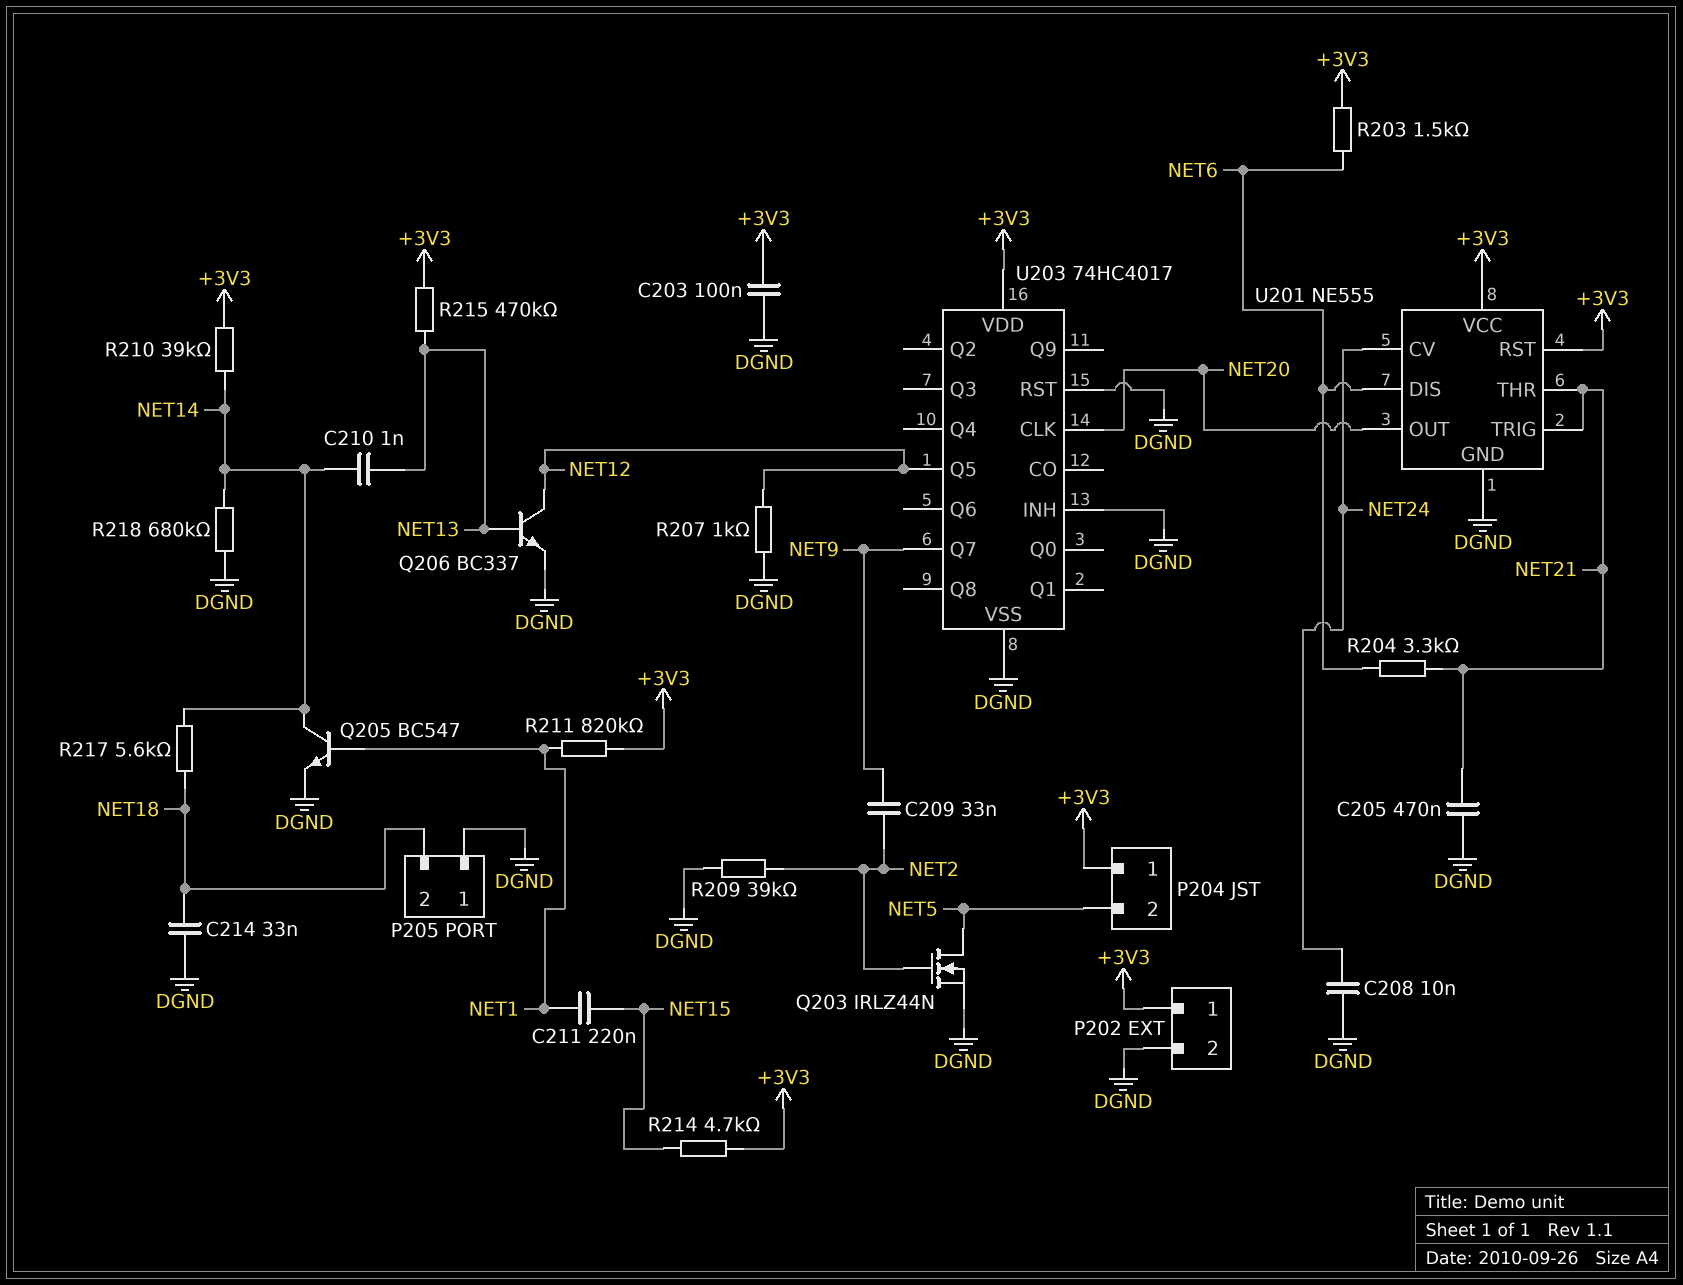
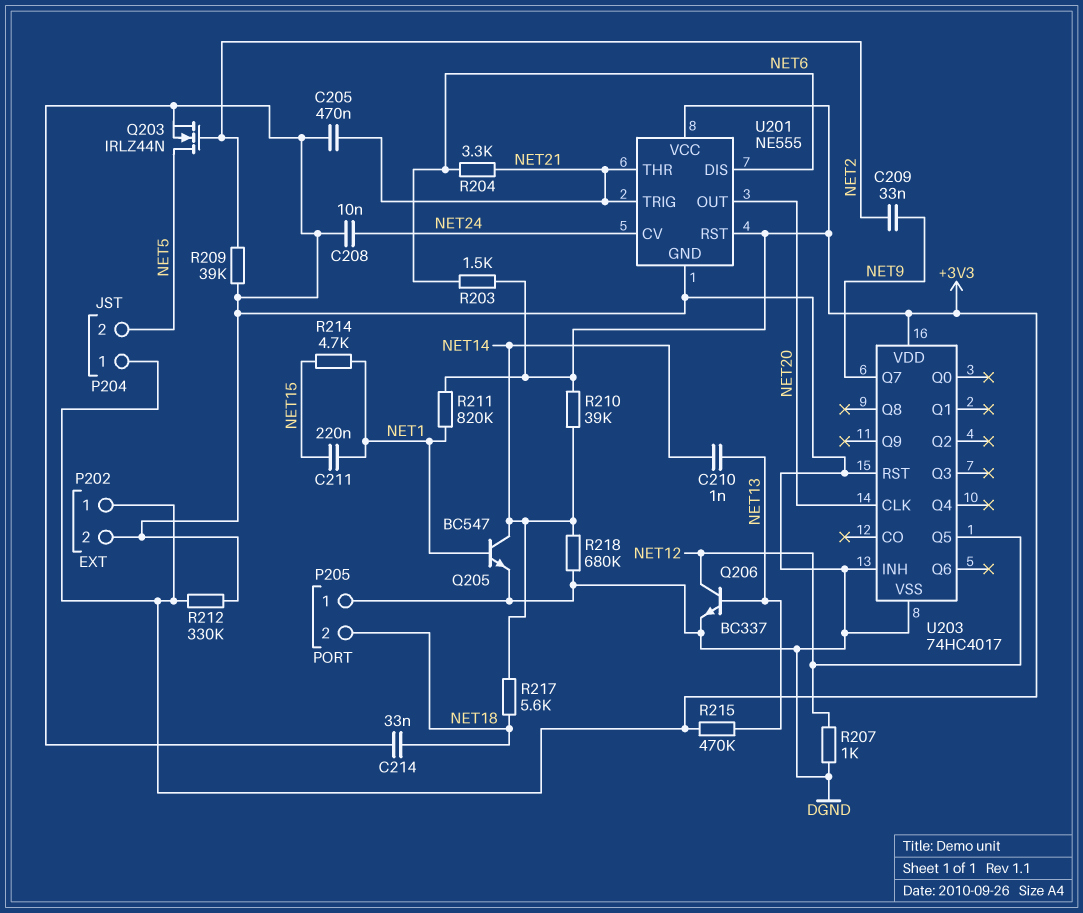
C203: 100nF (+3V3, DGND) -> none
R212: none -> 330k (+3V3, DGND)
R214: 4.7k (+3V3, NET15) -> 4.7k (NET1, NET15)

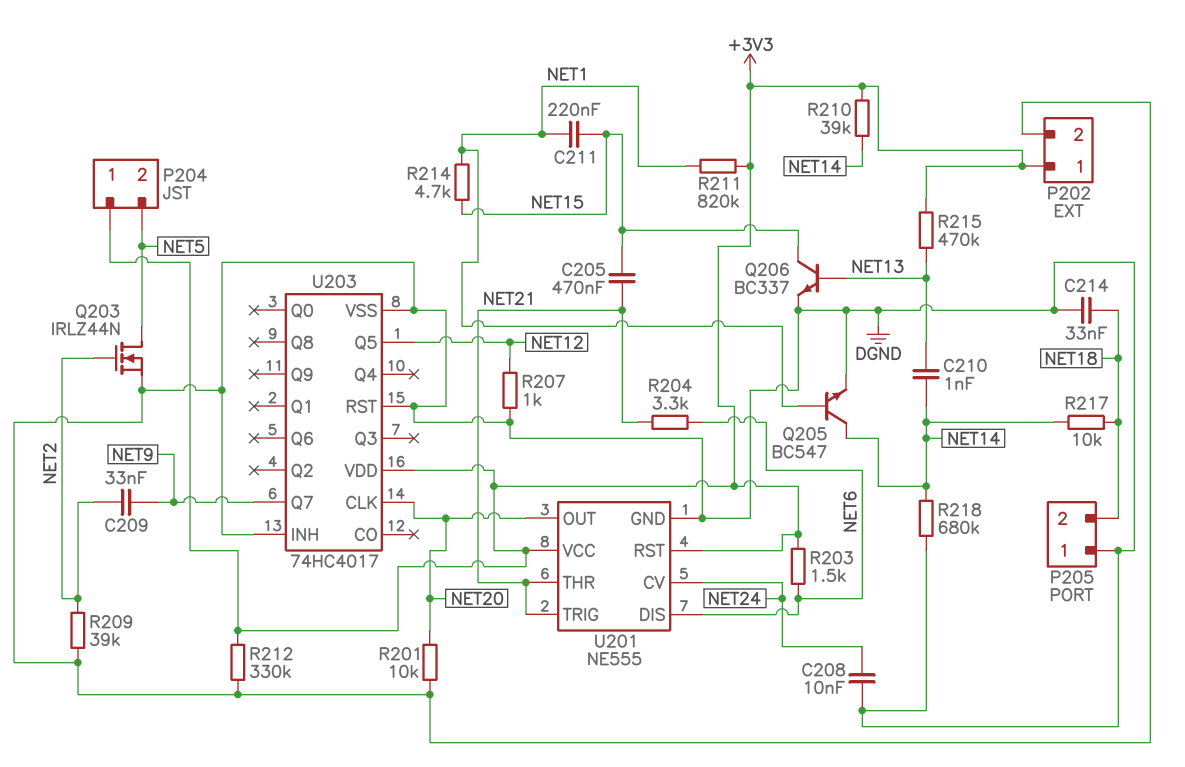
C205: 470nF (DGND, NET21) -> 470nF (NET15, NET21)
Q206: NPN BC337 (B NET13, C NET12, E DGND) -> NPN BC337 (B NET13, C NET15, E DGND)
R201: none -> 10k (DGND, NET20)
R217: 5.6k (NET14, NET18) -> 10k (NET14, NET18)

